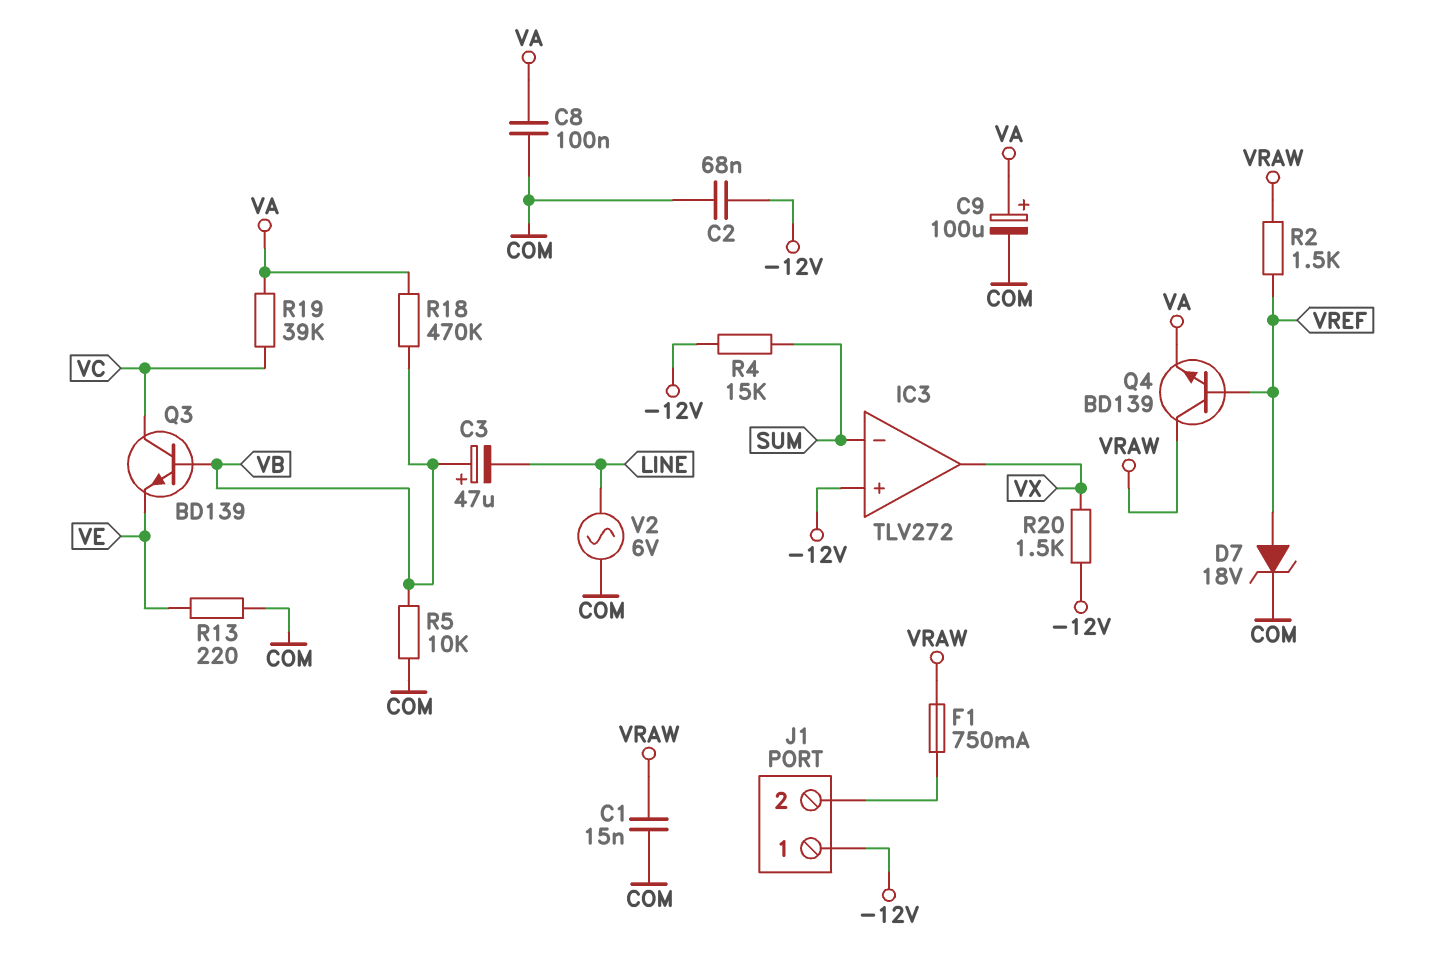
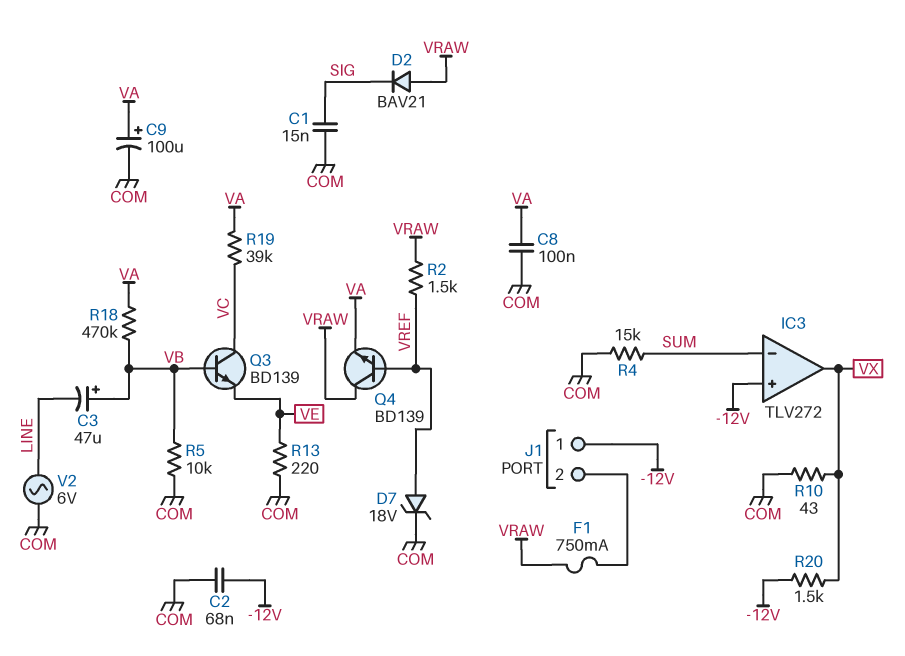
C1: 15nF (COM, VRAW) -> 15nF (COM, SIG)
D2: none -> diode BAV21 (A VRAW, K SIG)
R4: 15k (-12V, SUM) -> 15k (COM, SUM)
R10: none -> 43 (COM, VX)

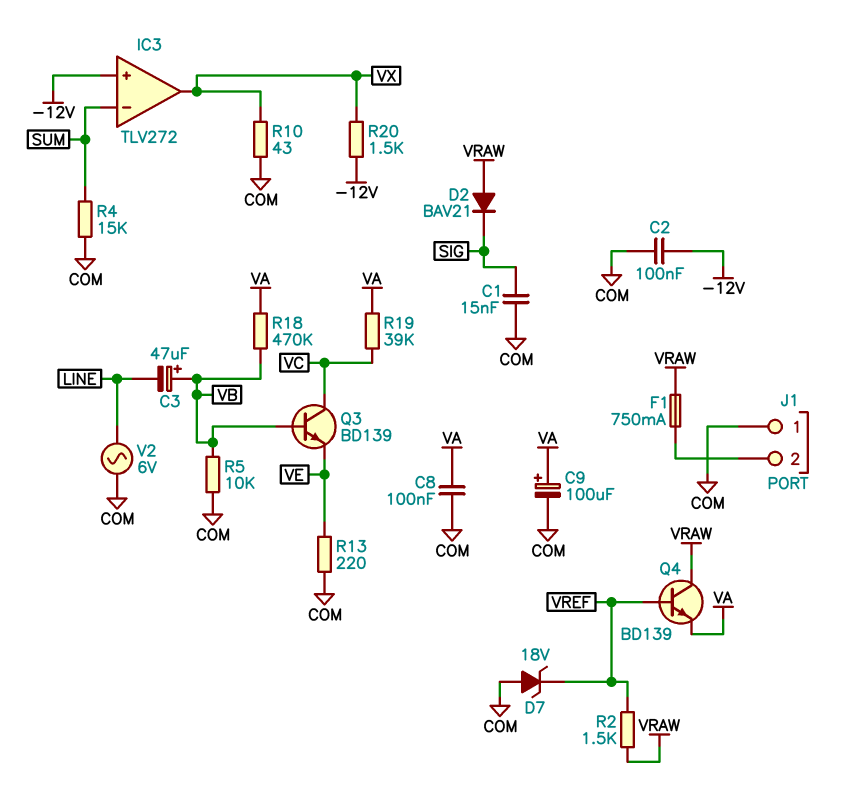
C2: 68nF (-12V, COM) -> 100nF (-12V, COM)
D7: zener 18V (A VREF, K COM) -> zener 18V (A COM, K VREF)
J1 pin 1: -12V -> COM

